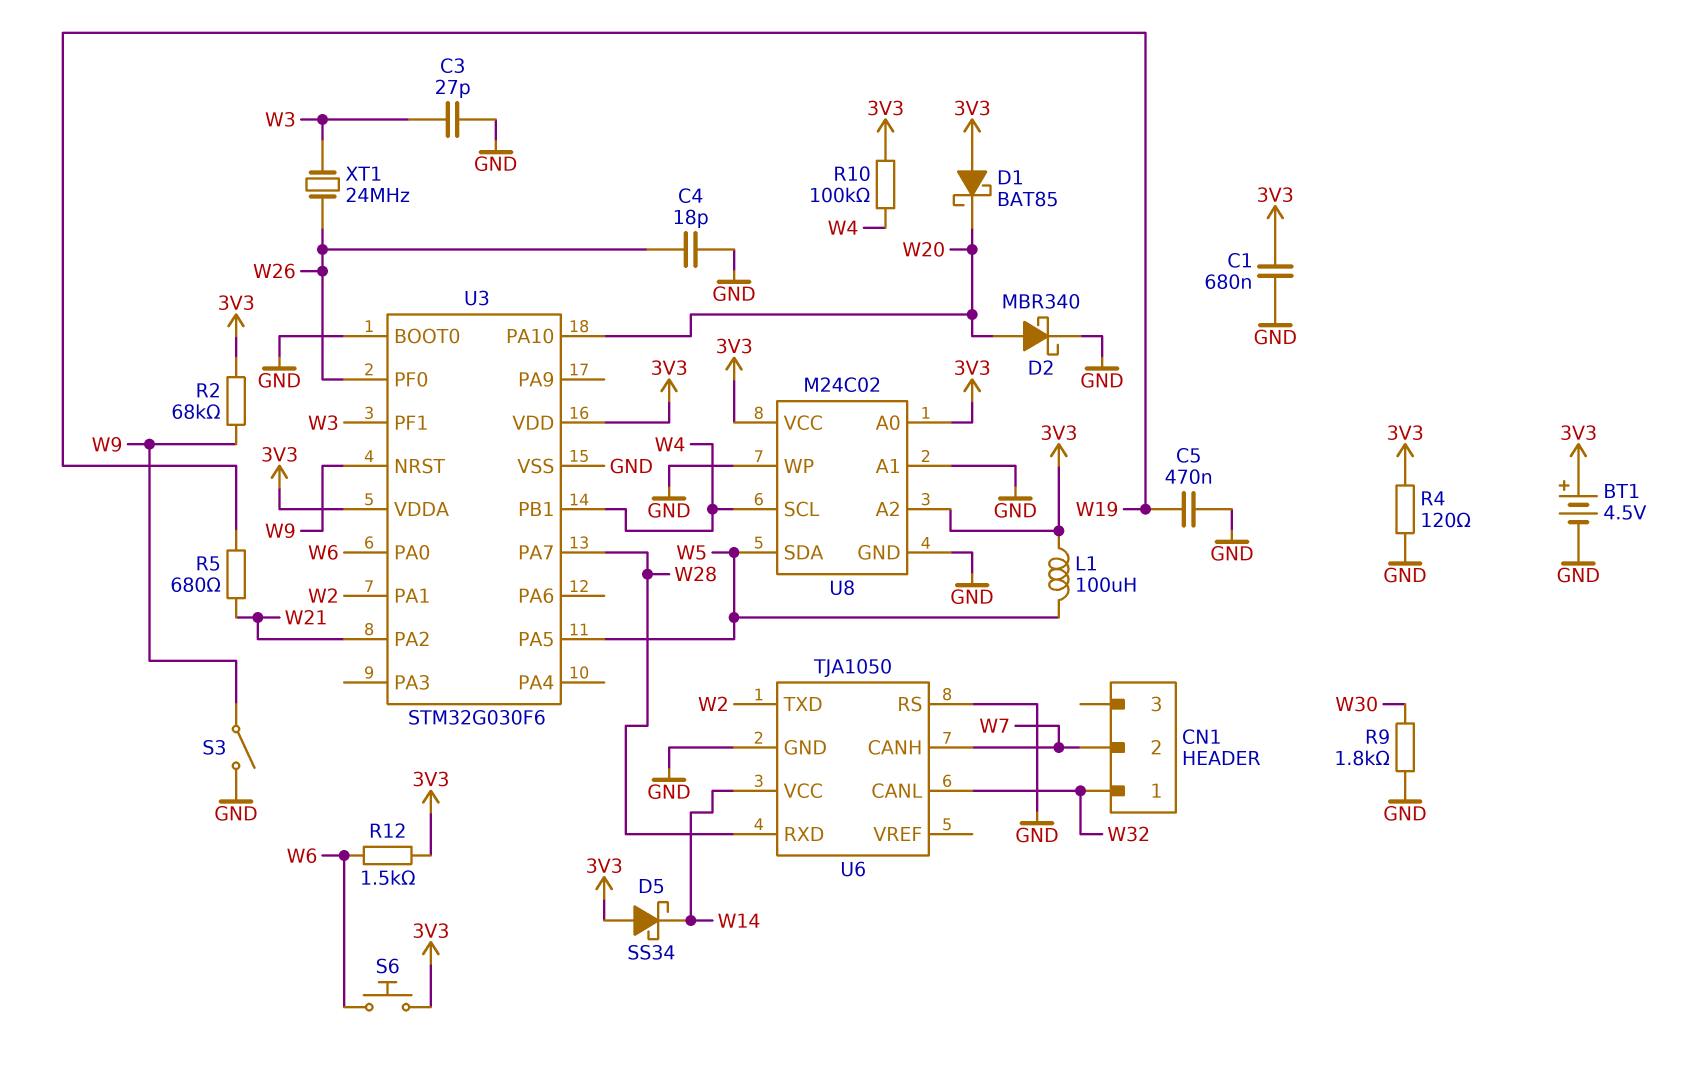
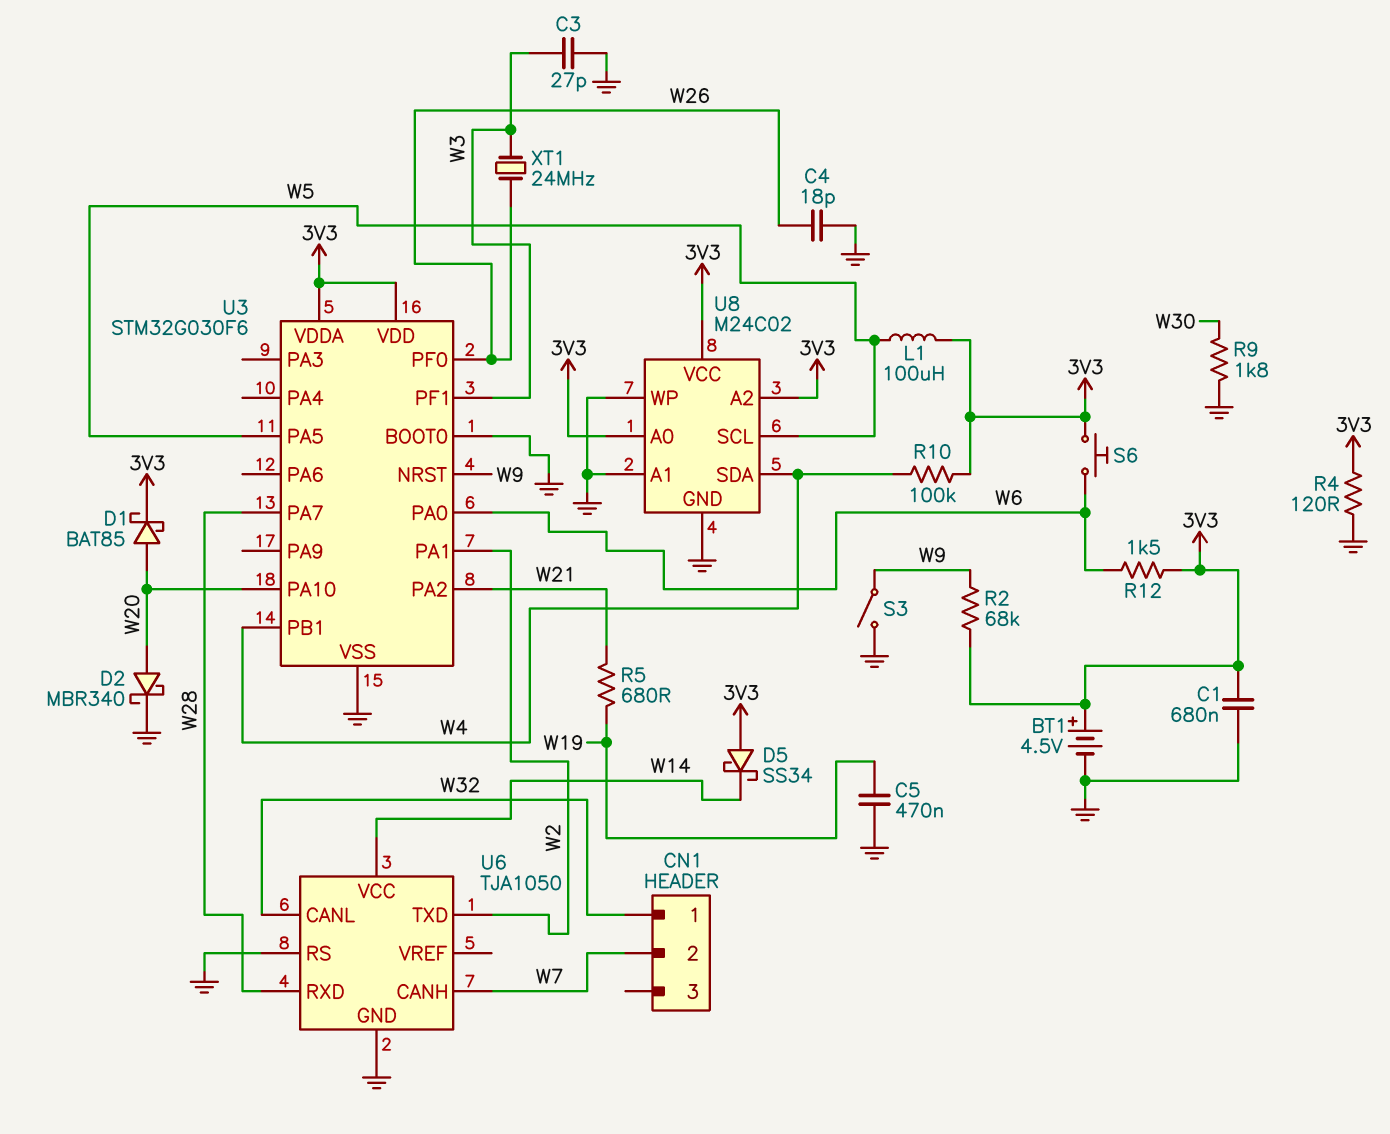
D1: schottky BAT85 (A 3V3, K W20) -> schottky BAT85 (A W20, K 3V3)
U8 pin SCL: W4 -> W5
U8 pin SDA: W5 -> W4

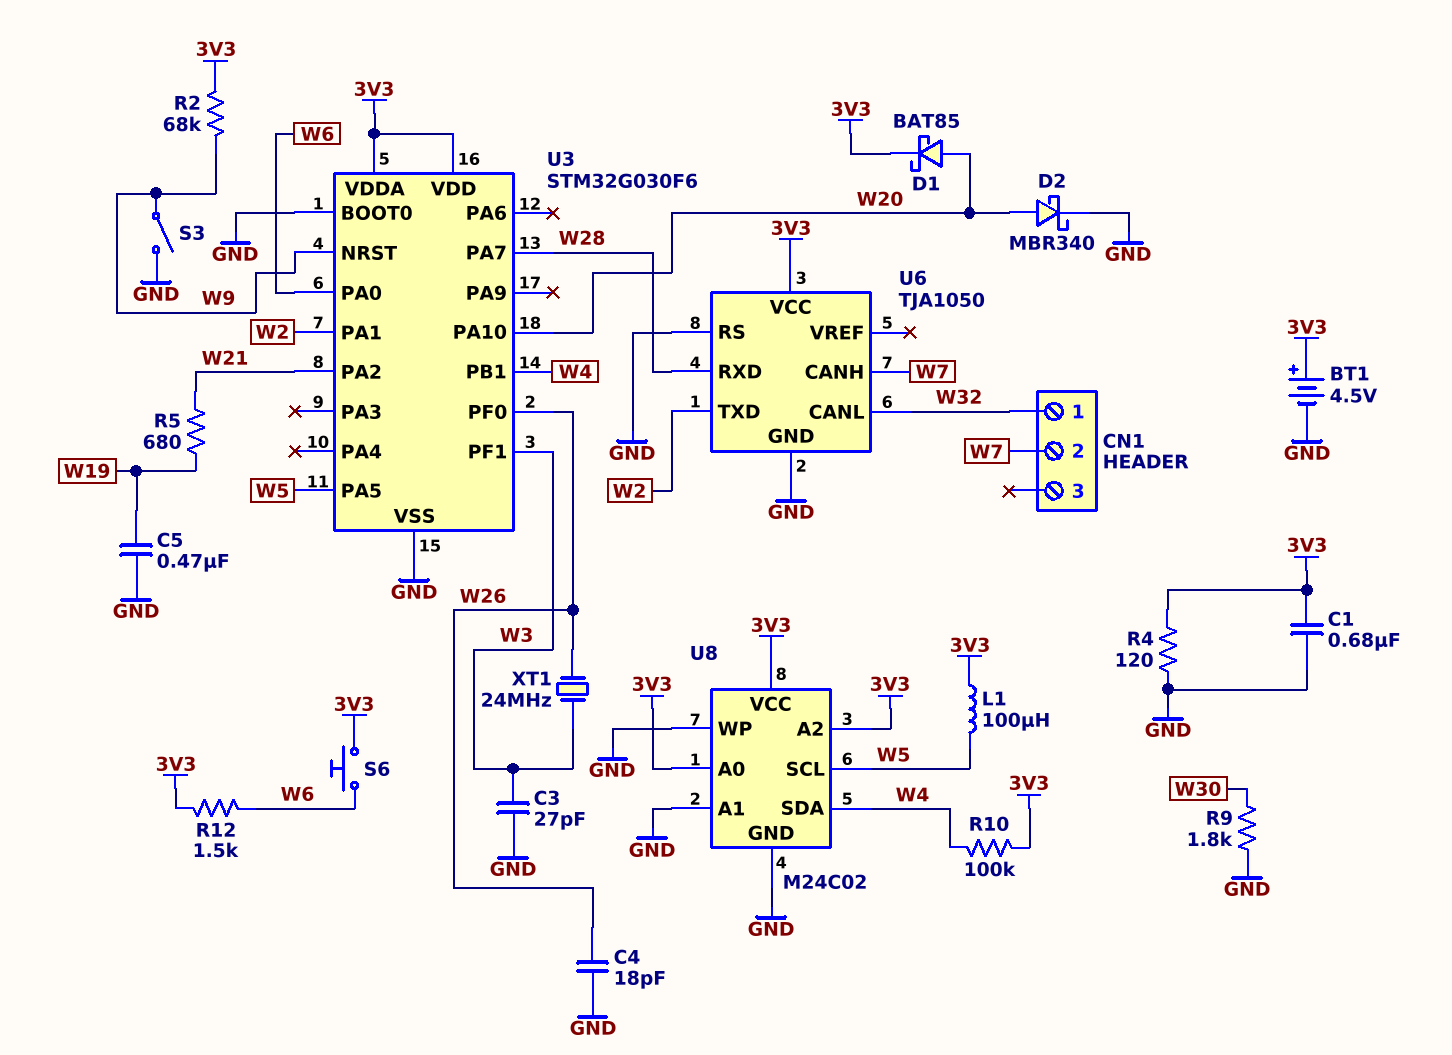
D5: schottky SS34 (A 3V3, K W14) -> none
U6 pin VCC: W14 -> 3V3

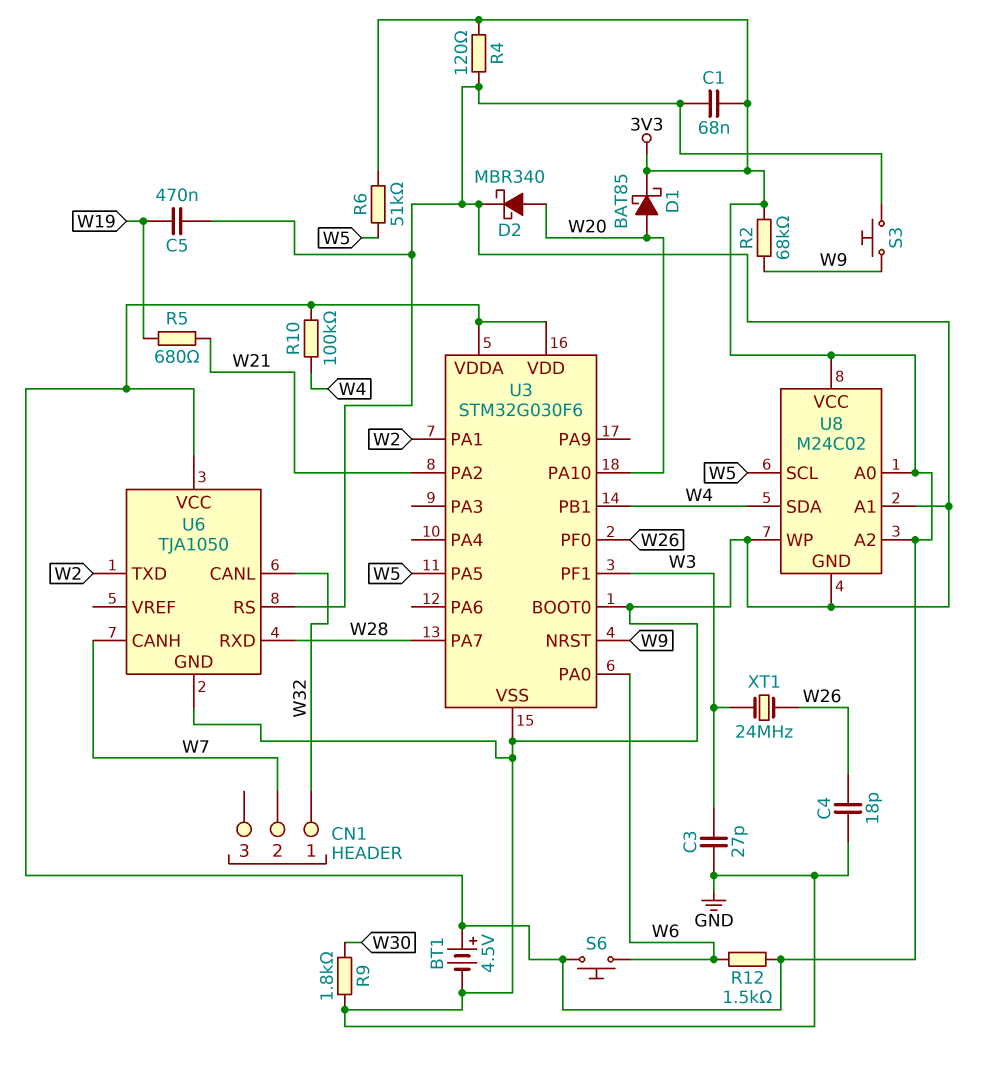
C1: 680nF (3V3, GND) -> 68nF (3V3, GND)
L1: 100uH (3V3, W5) -> none
R6: none -> 51k (3V3, W5)
S3: switch (GND, W9) -> button (GND, W9)

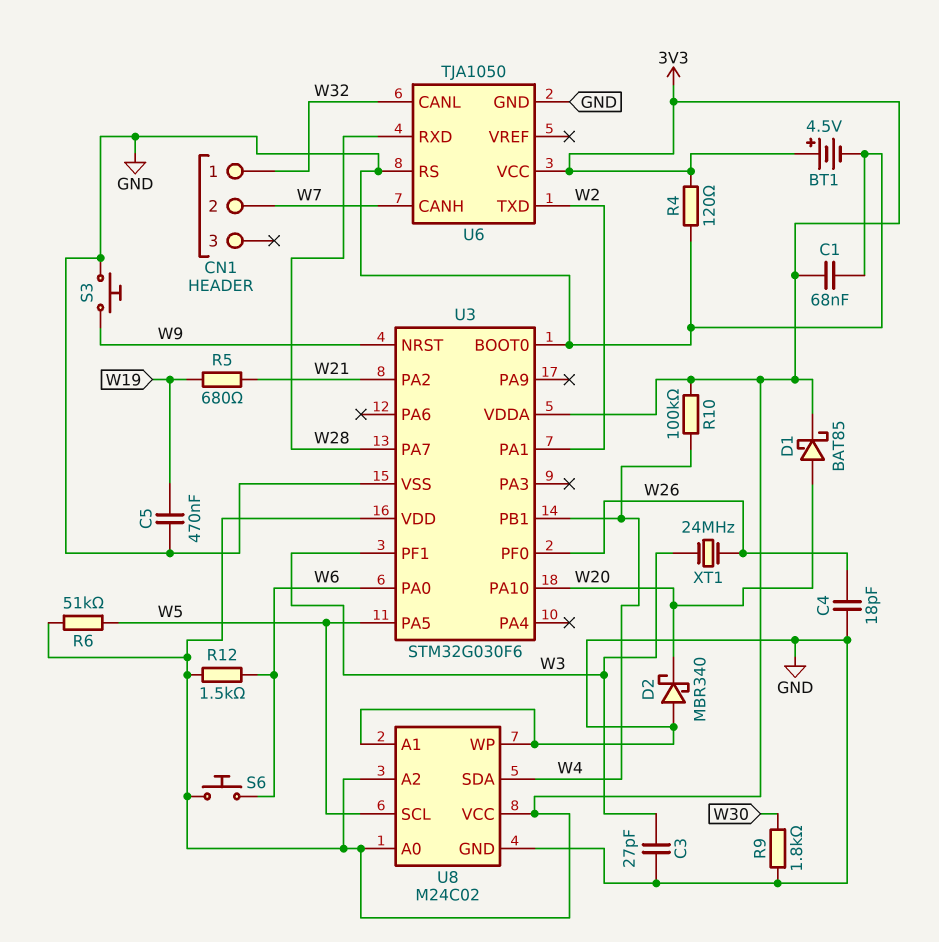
D2: schottky MBR340 (A W20, K GND) -> schottky MBR340 (A GND, K W20)
R2: 68k (3V3, W9) -> none

